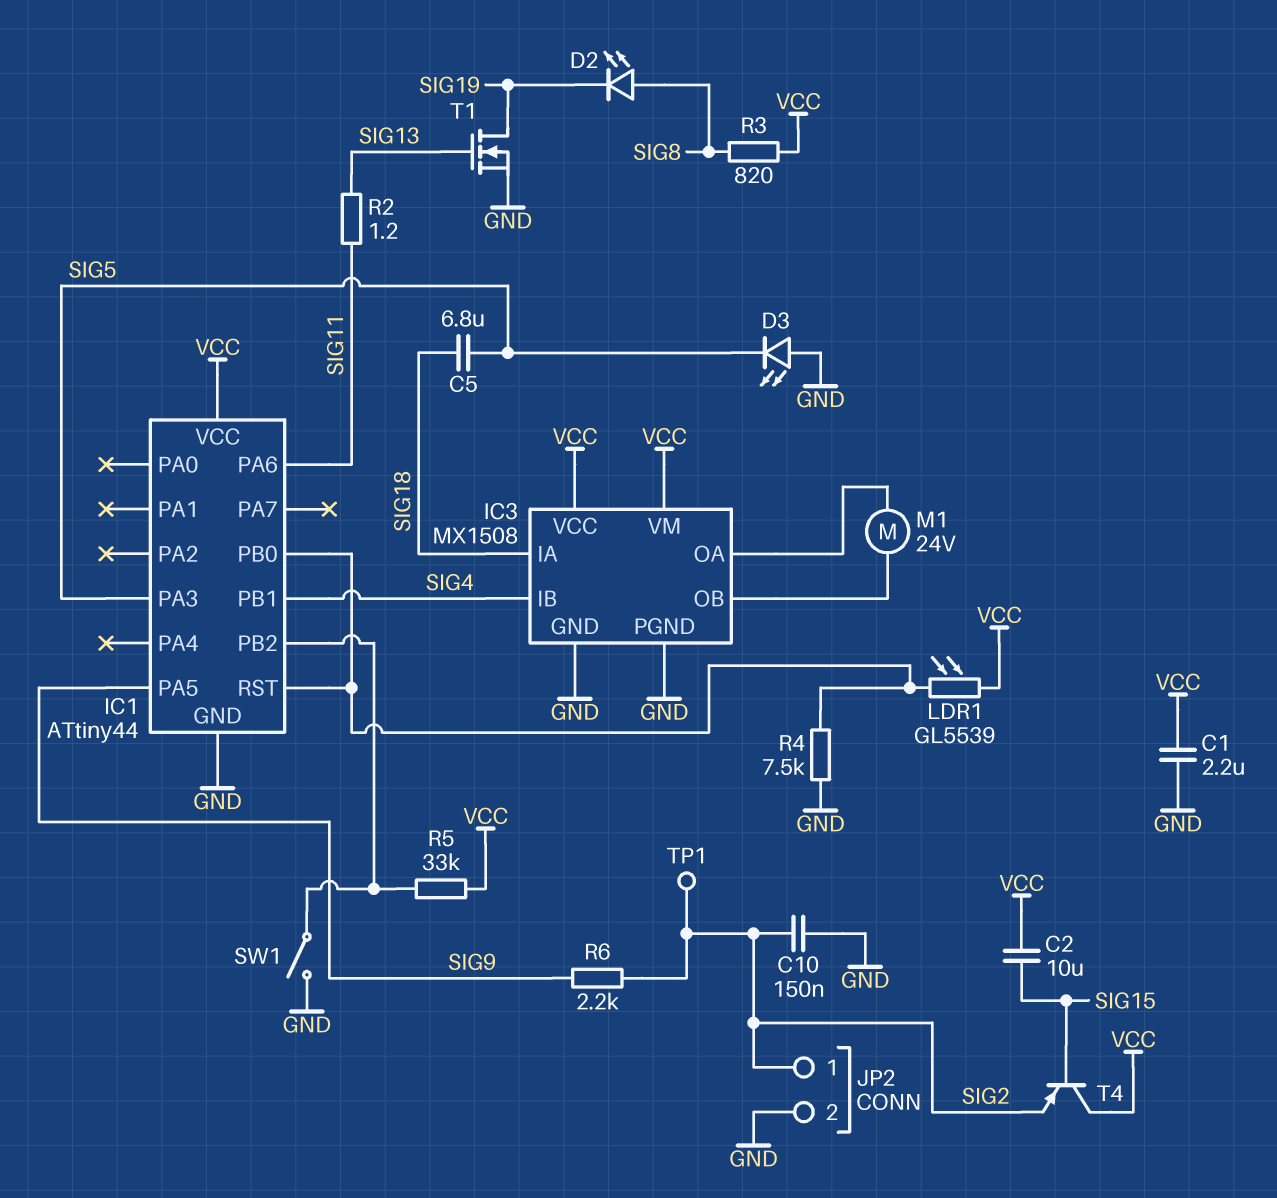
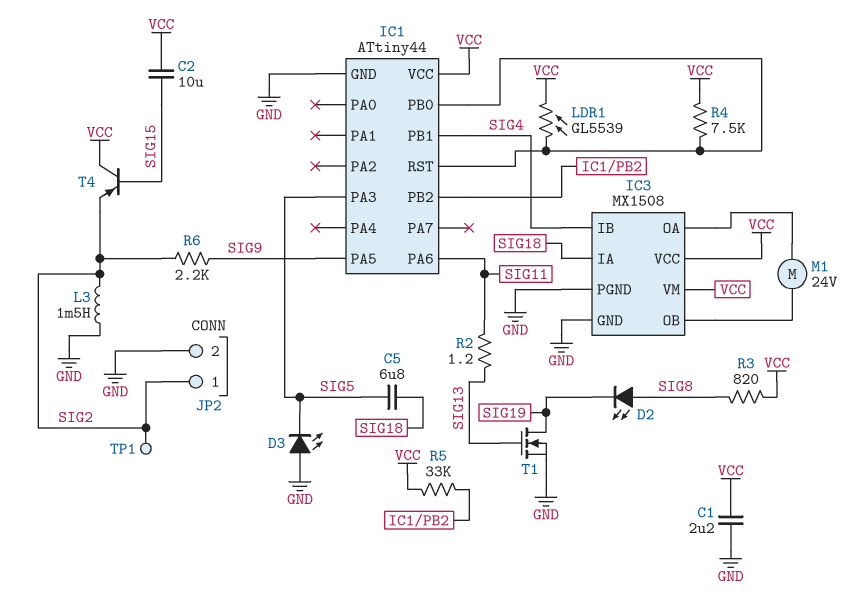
C10: 150nF (GND, SIG2) -> none
L3: none -> 1.5mH (GND, SIG2)
R4: 7.5k (GND, IC1/PB0) -> 7.5k (IC1/PB0, VCC)
SW1: switch (GND, IC1/PB2) -> none

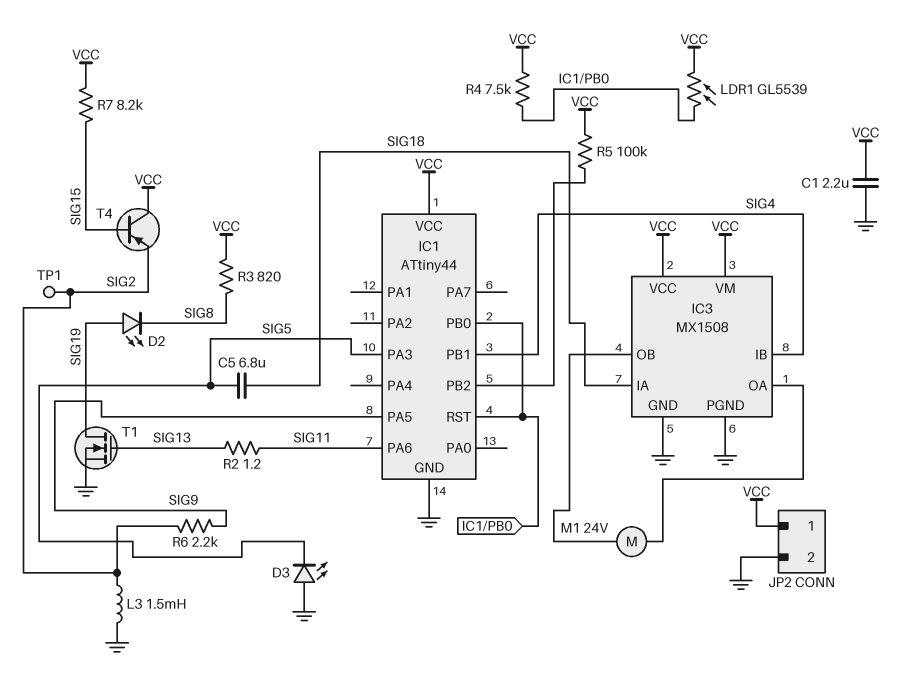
C2: 10uF (SIG15, VCC) -> none
D2: LED (A SIG8, K SIG19) -> LED (A SIG19, K SIG8)
JP2 pin 1: SIG2 -> VCC
R5: 33k (IC1/PB2, VCC) -> 100k (IC1/PB2, VCC)
R7: none -> 8.2k (SIG15, VCC)

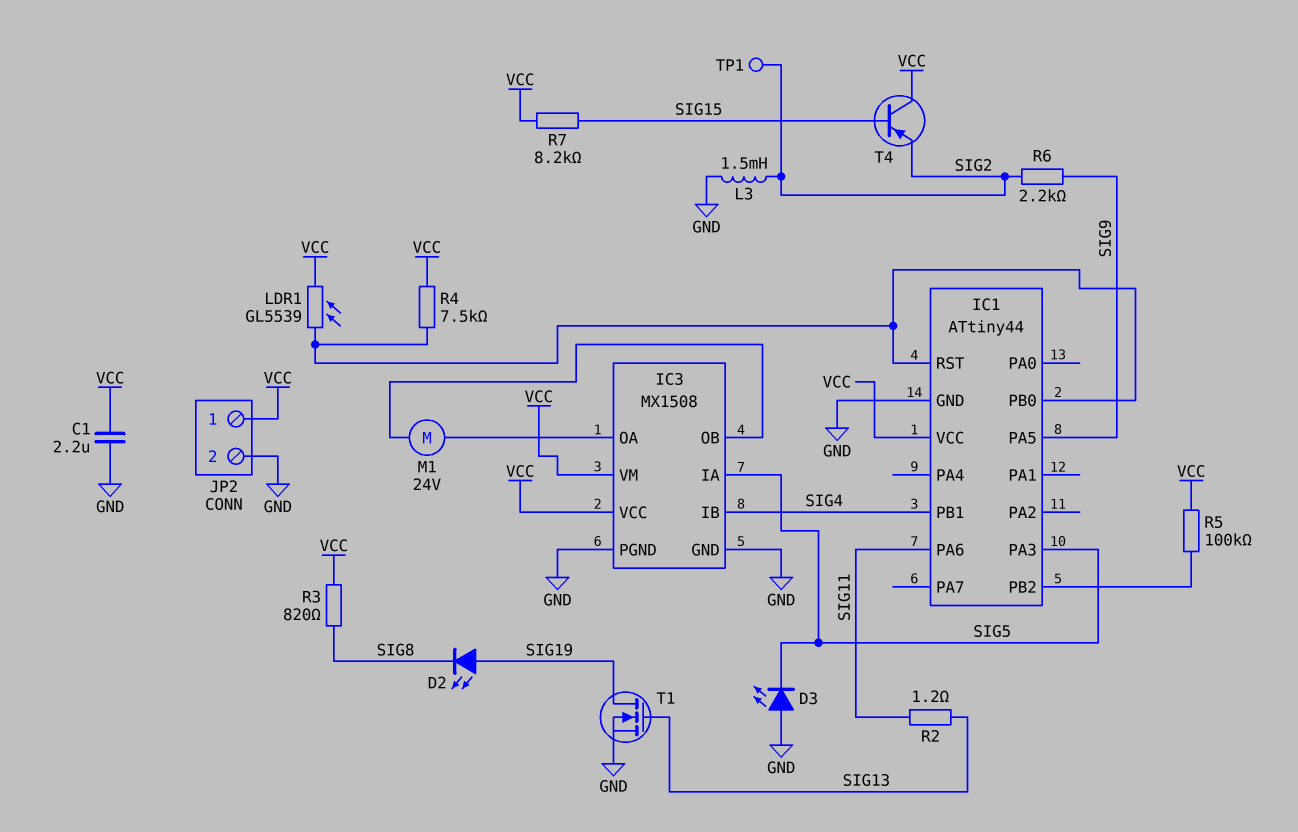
C5: 6.8uF (SIG5, SIG18) -> none
IC3 pin IA: SIG18 -> SIG5

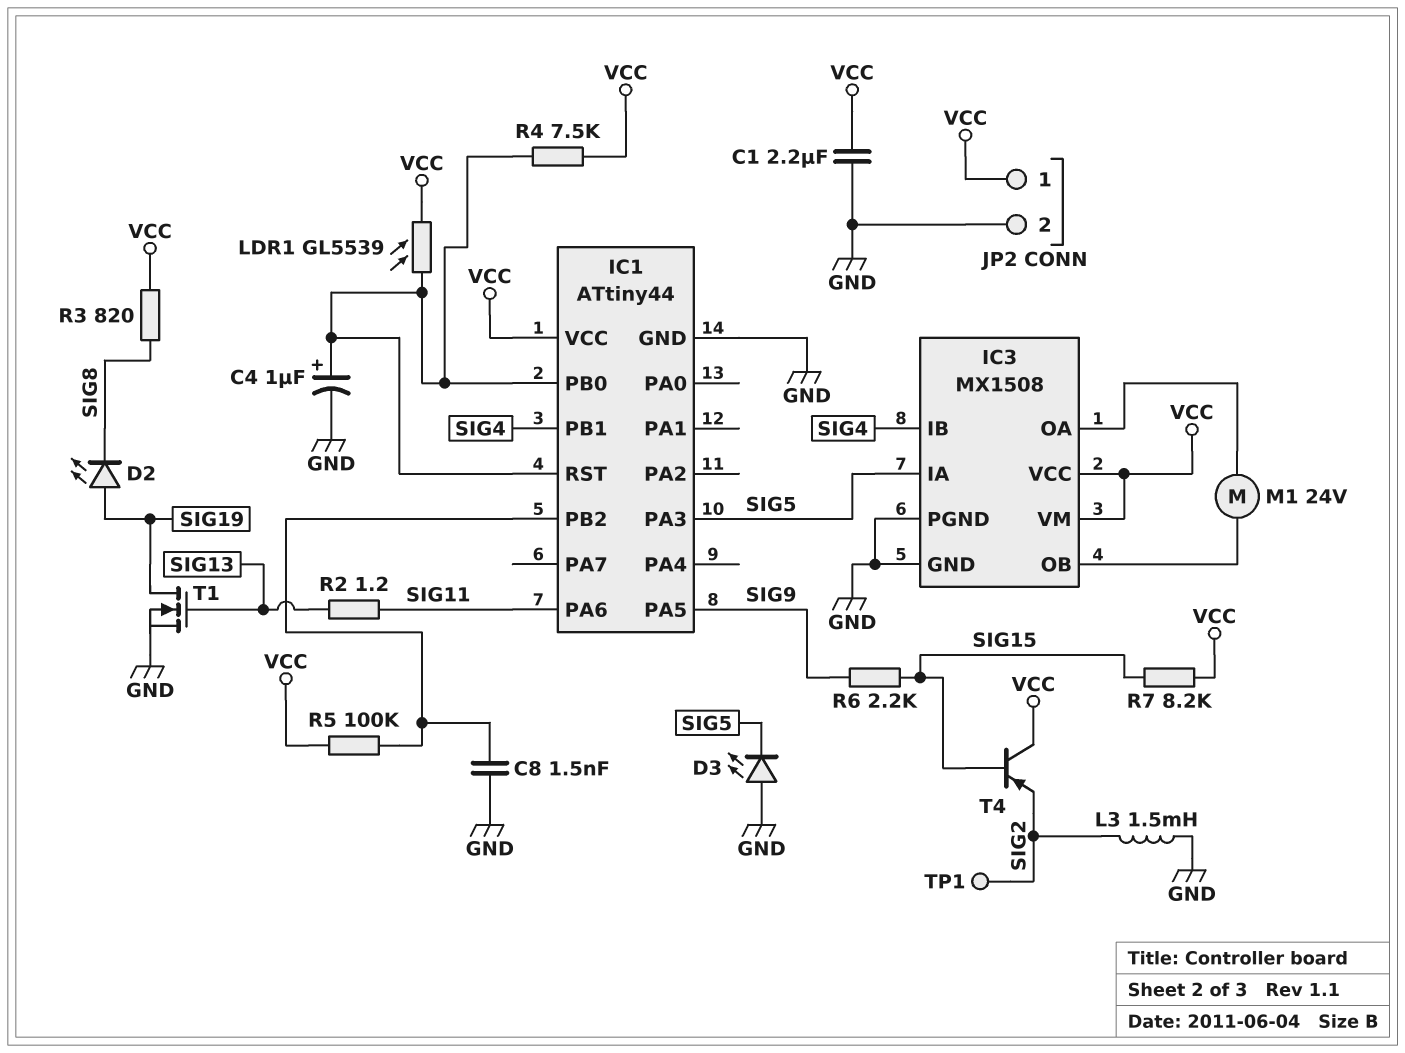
C4: none -> 1uF (plus IC1/PB0, minus GND)
C8: none -> 1.5nF (GND, IC1/PB2)
R6: 2.2k (SIG2, SIG9) -> 2.2k (SIG9, SIG15)

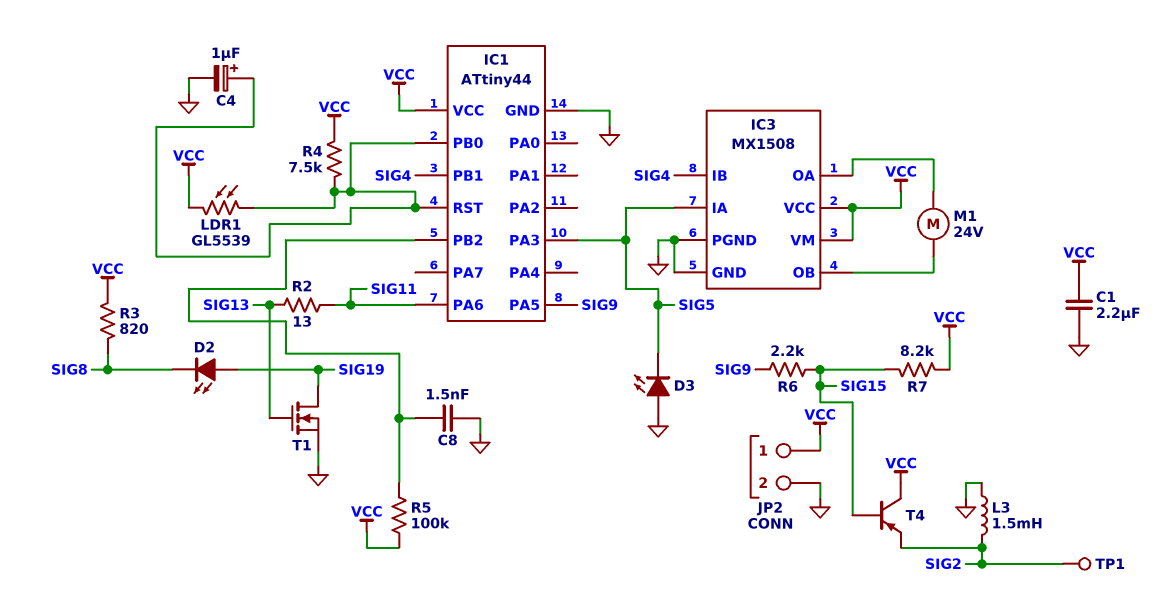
R2: 1.2 (SIG11, SIG13) -> 13 (SIG11, SIG13)

